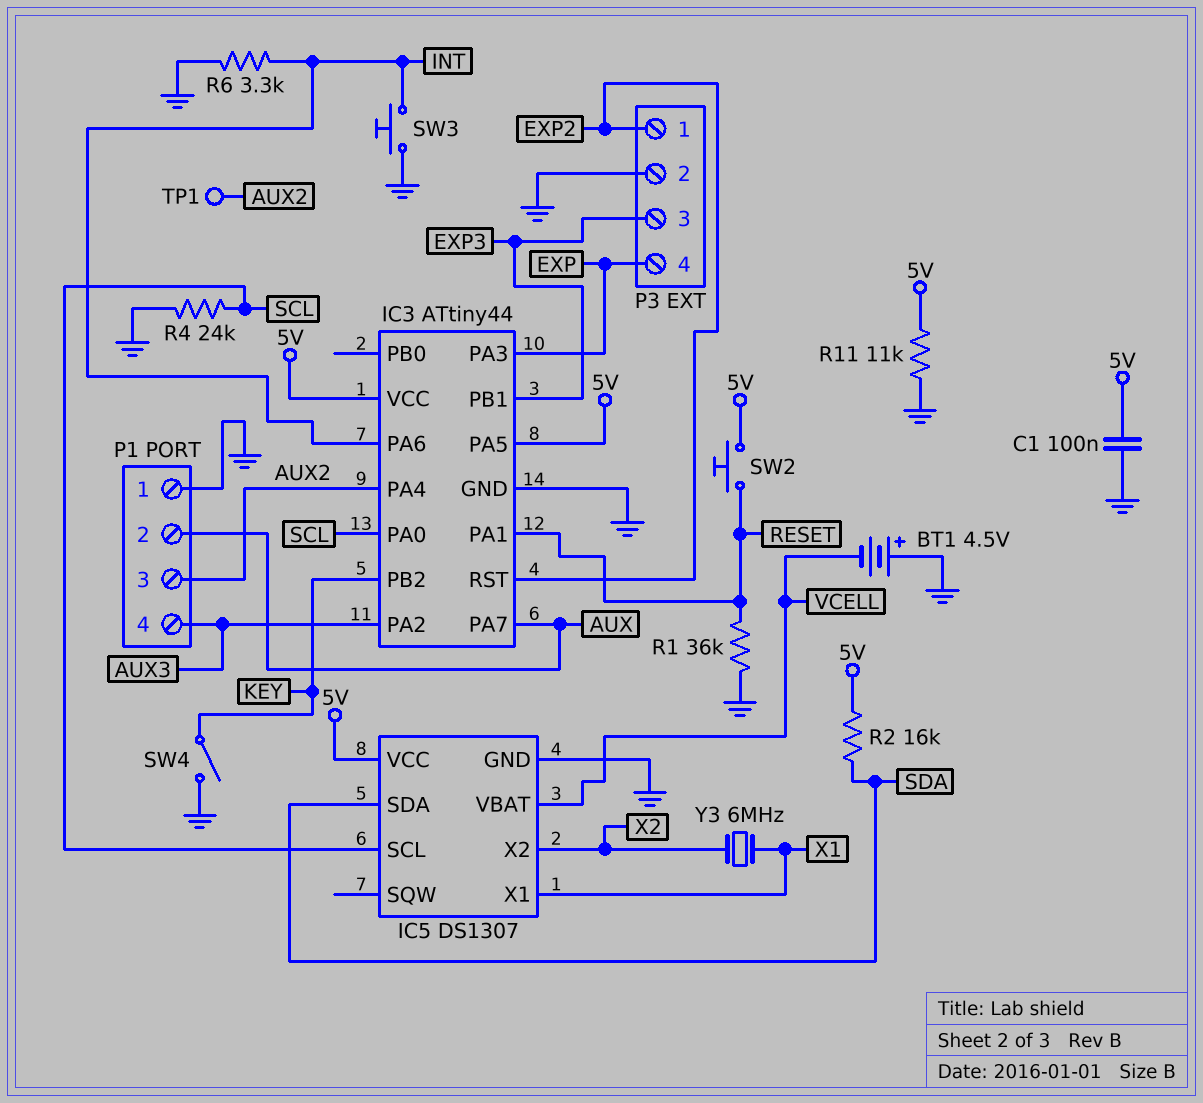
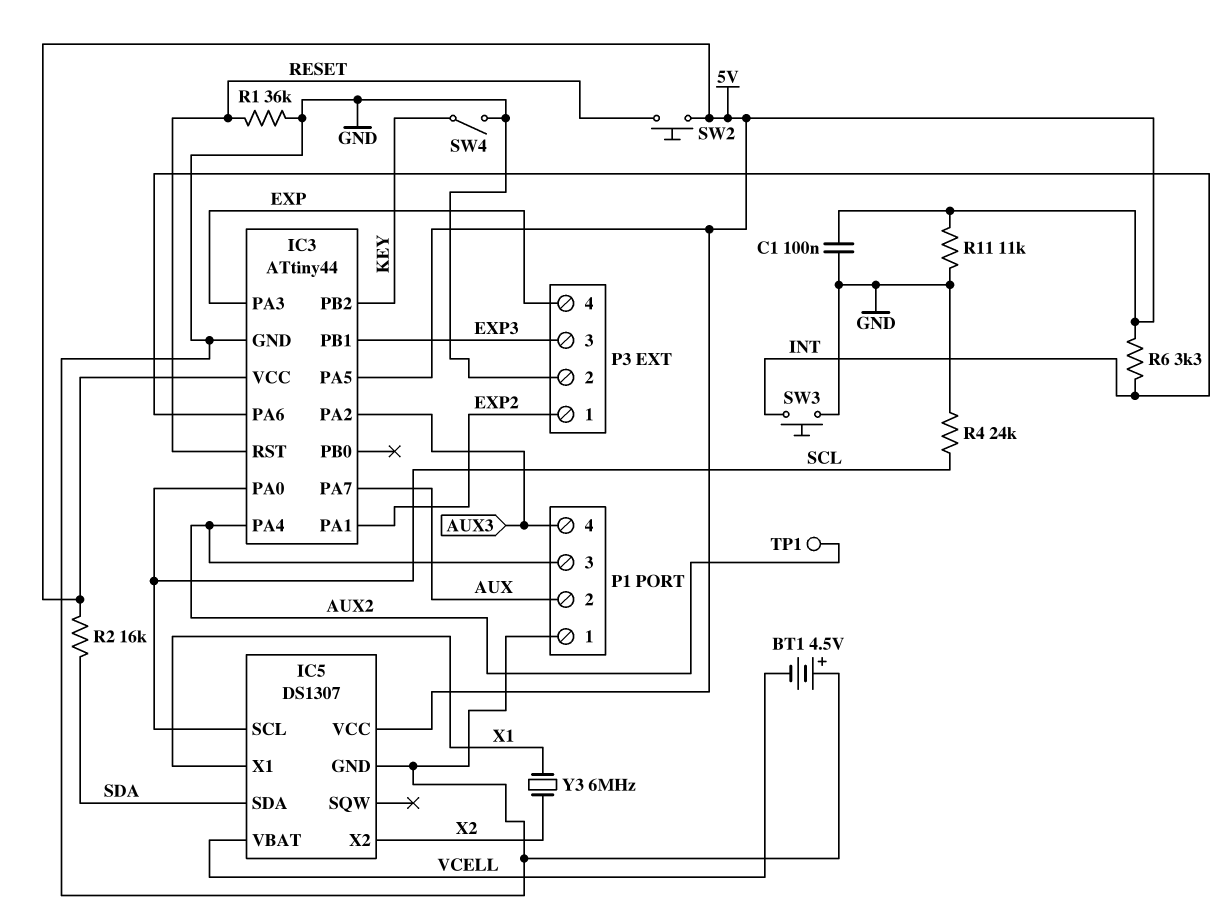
IC3 pin PA1: RESET -> EXP2
IC3 pin RST: EXP2 -> RESET
R6: 3.3k (GND, INT) -> 3.3k (5V, INT)

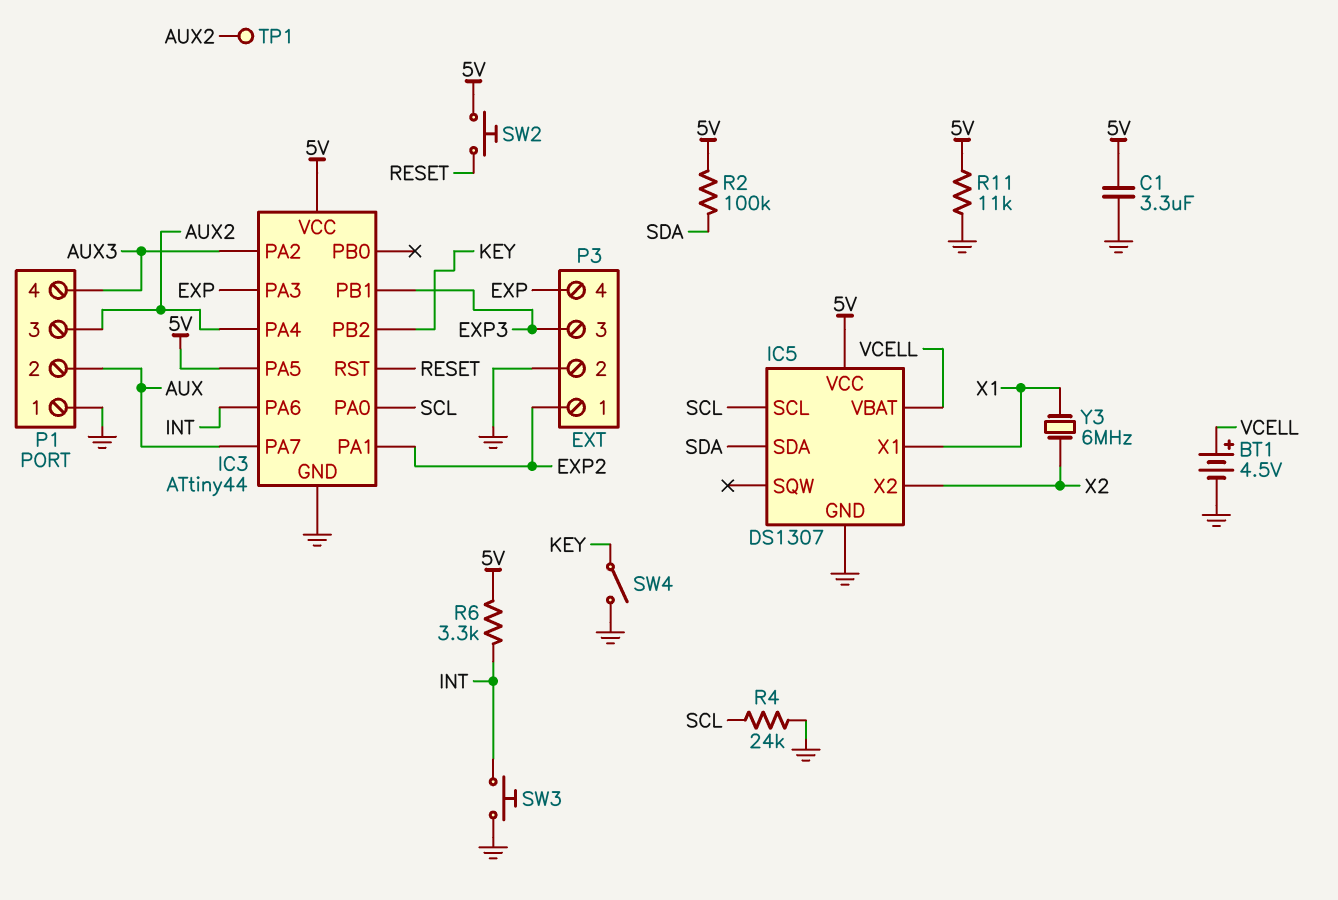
BT1: 4.5V (plus GND, minus VCELL) -> 4.5V (plus VCELL, minus GND)
C1: 100nF (5V, GND) -> 3.3uF (5V, GND)
R1: 36k (GND, RESET) -> none
R2: 16k (5V, SDA) -> 100k (5V, SDA)

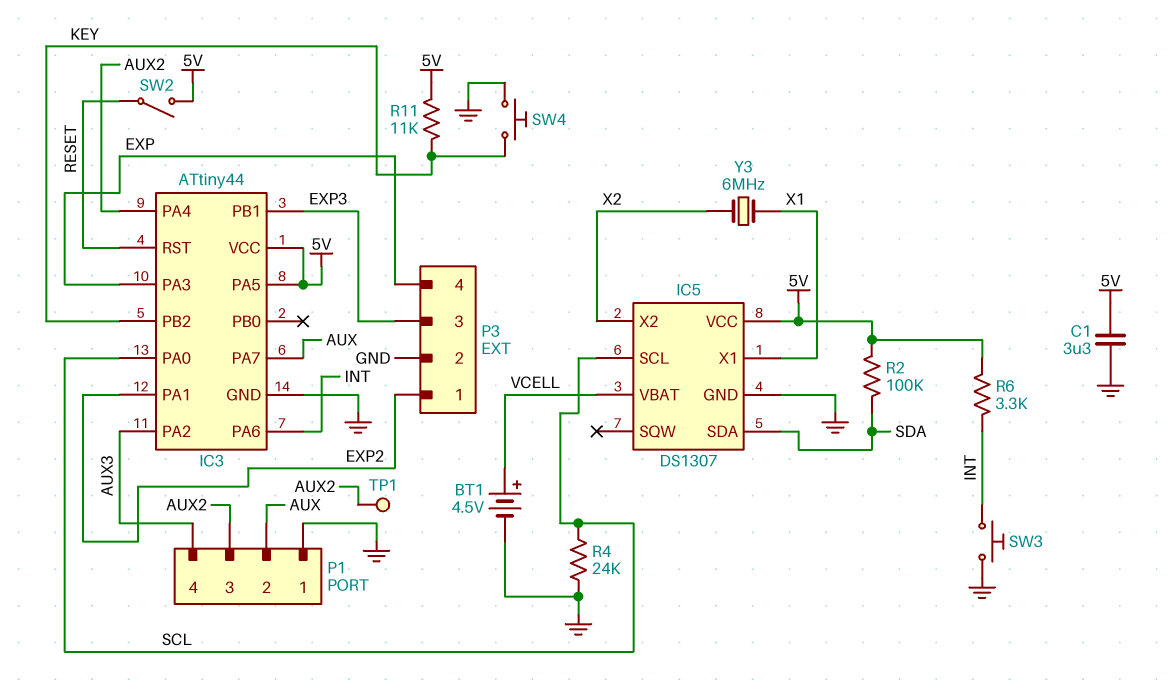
R11: 11k (5V, GND) -> 11k (5V, KEY)
SW2: button (5V, RESET) -> switch (5V, RESET)
SW4: switch (GND, KEY) -> button (GND, KEY)

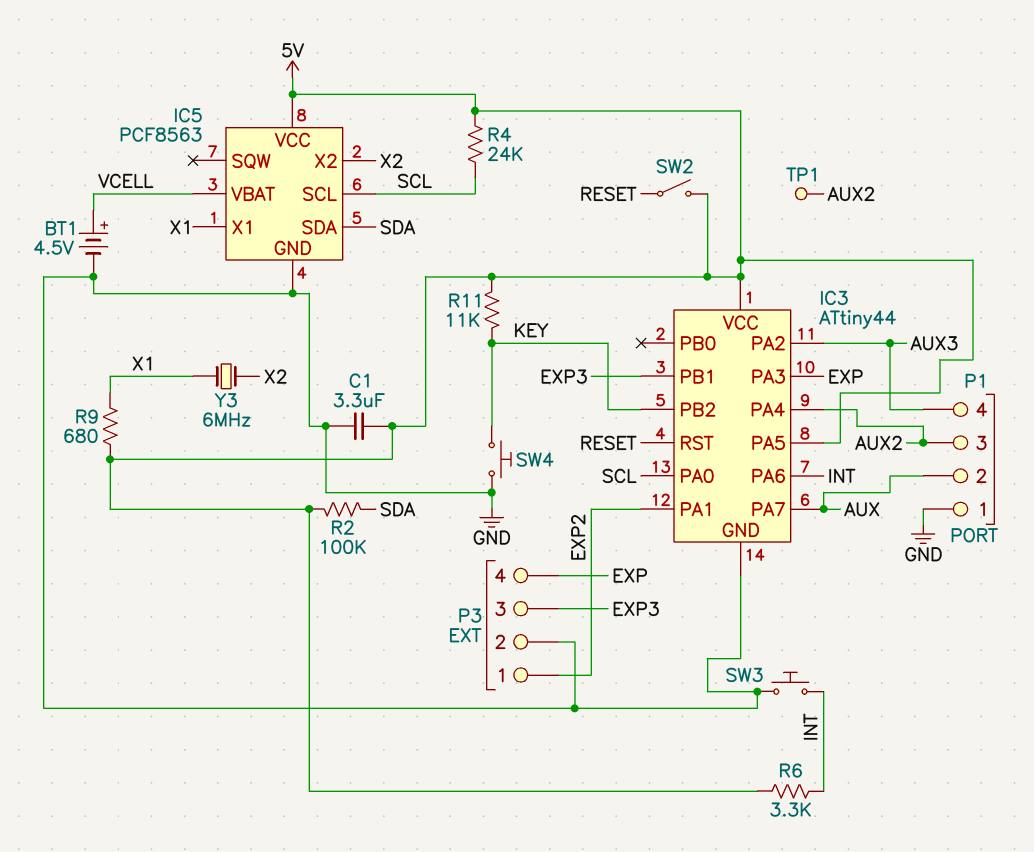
IC5: DS1307 -> PCF8563
R4: 24k (GND, SCL) -> 24k (5V, SCL)
R9: none -> 680 (5V, X1)

